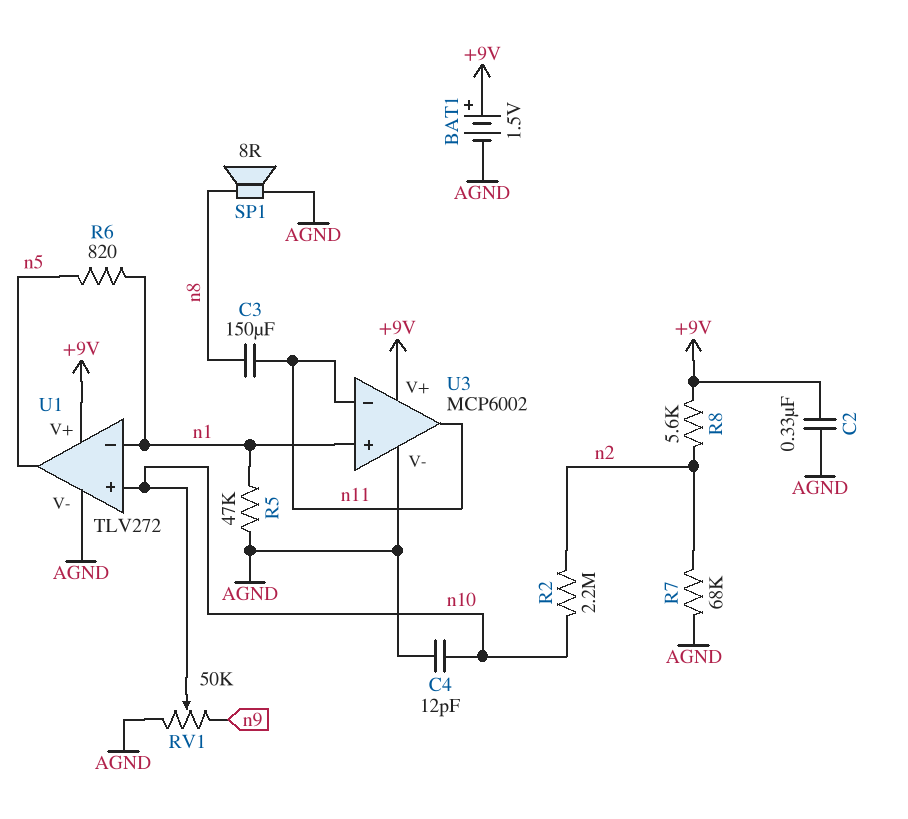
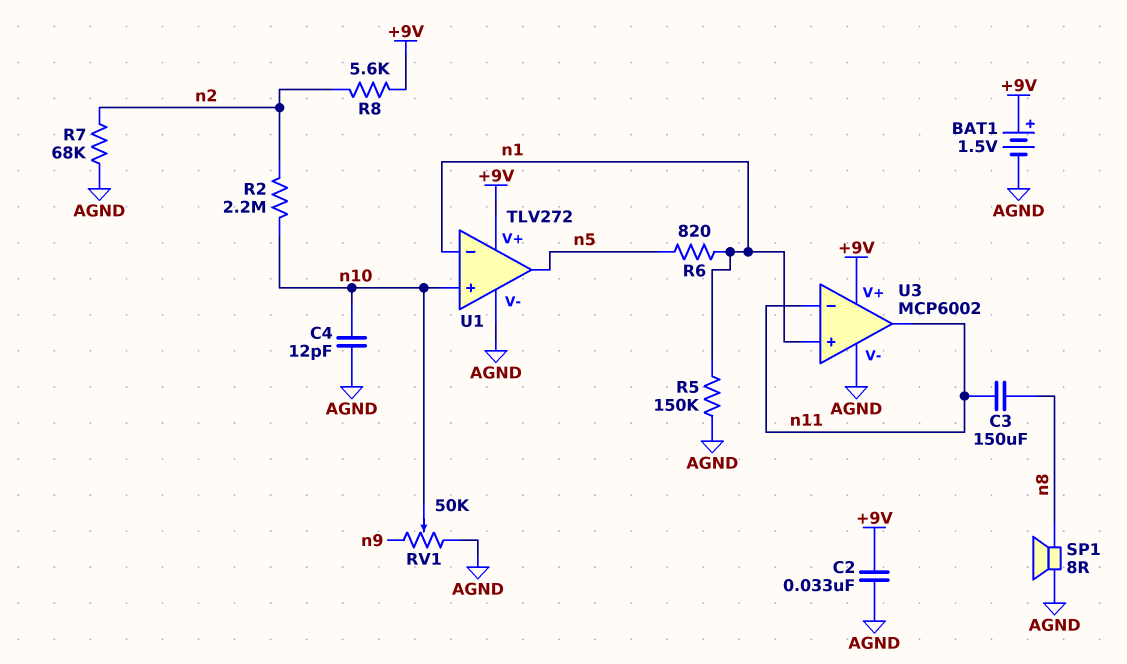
C2: 330nF (+9V, AGND) -> 33nF (+9V, AGND)
R5: 47k (AGND, n1) -> 150k (AGND, n1)

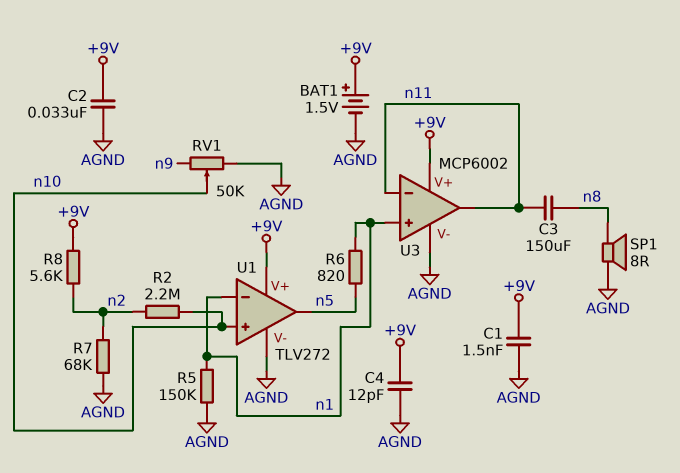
C1: none -> 1.5nF (+9V, AGND)
C4: 12pF (AGND, n10) -> 12pF (+9V, AGND)

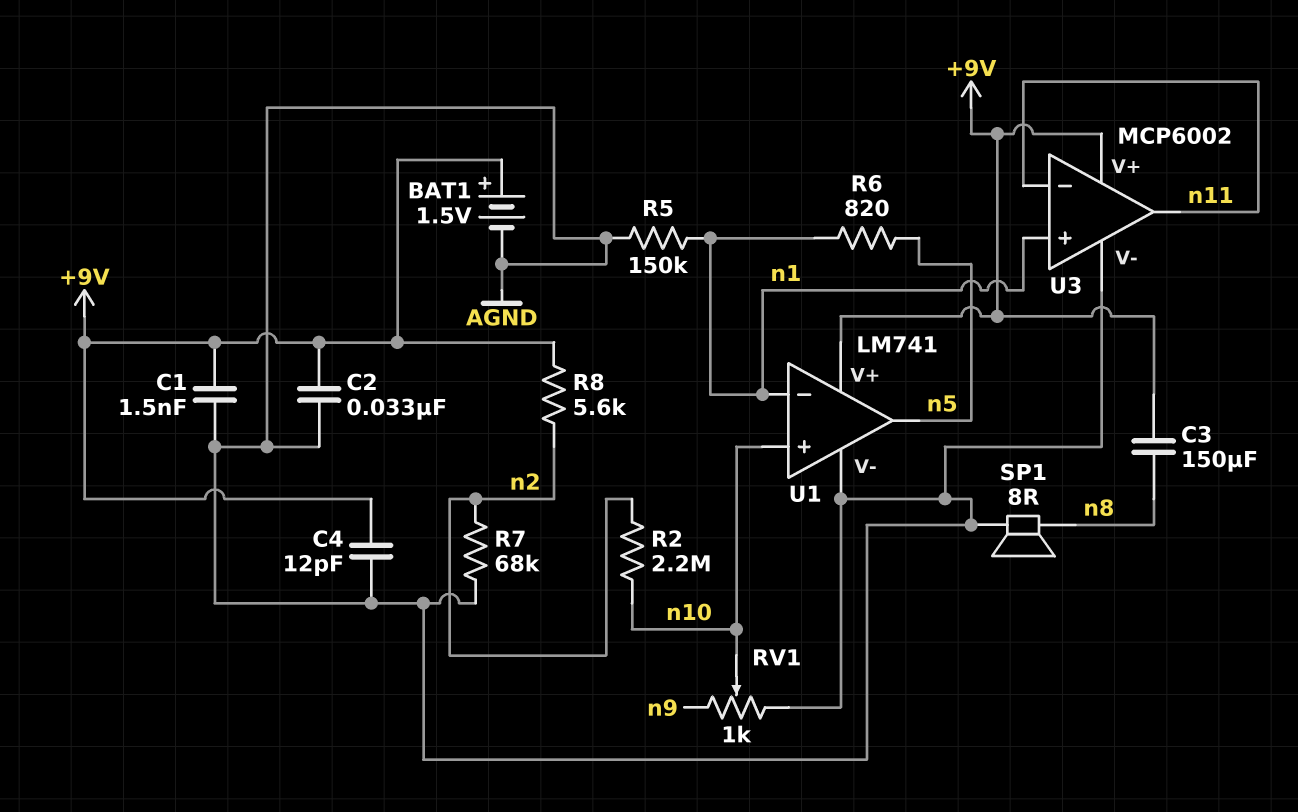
C3: 150uF (n8, n11) -> 150uF (+9V, n8)
RV1: 50k (AGND, n9, wiper n10) -> 1k (AGND, n9, wiper n10)
U1: TLV272 -> LM741

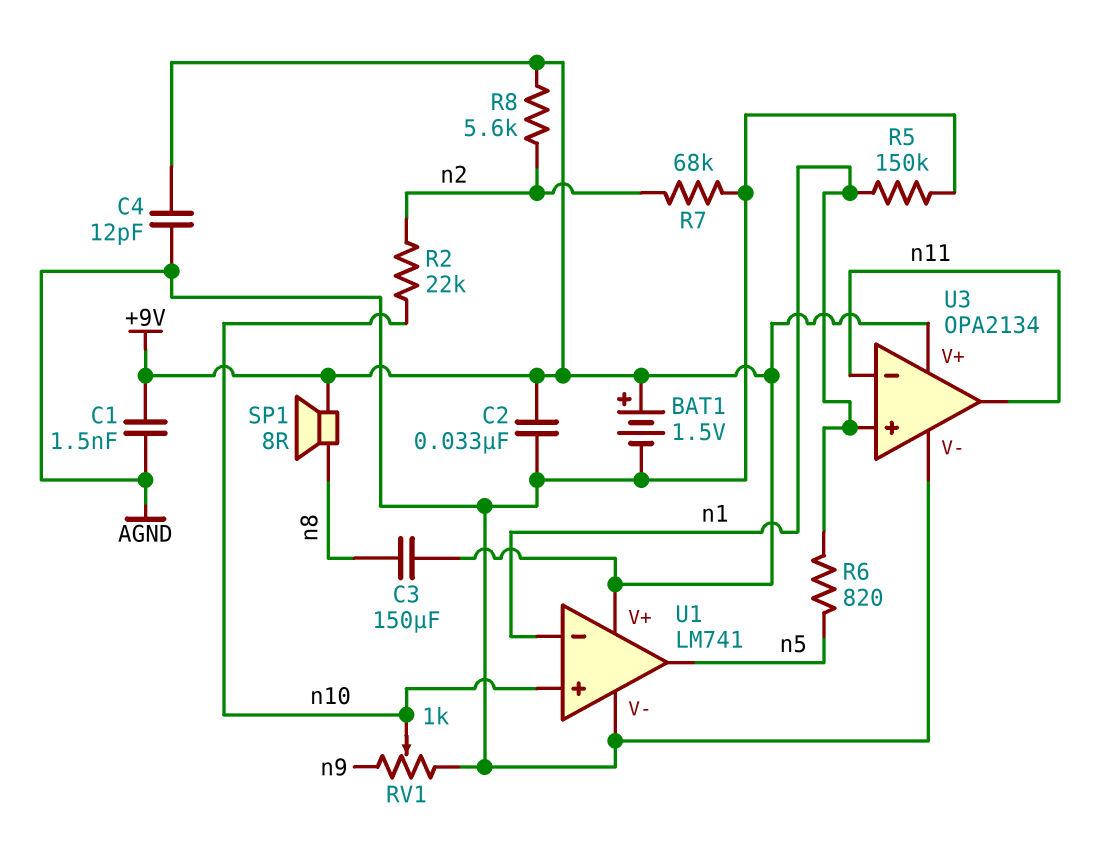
R2: 2.2M (n2, n10) -> 22k (n2, n10)
SP1: speaker 8R (AGND, n8) -> speaker 8R (+9V, n8)
U3: MCP6002 -> OPA2134

